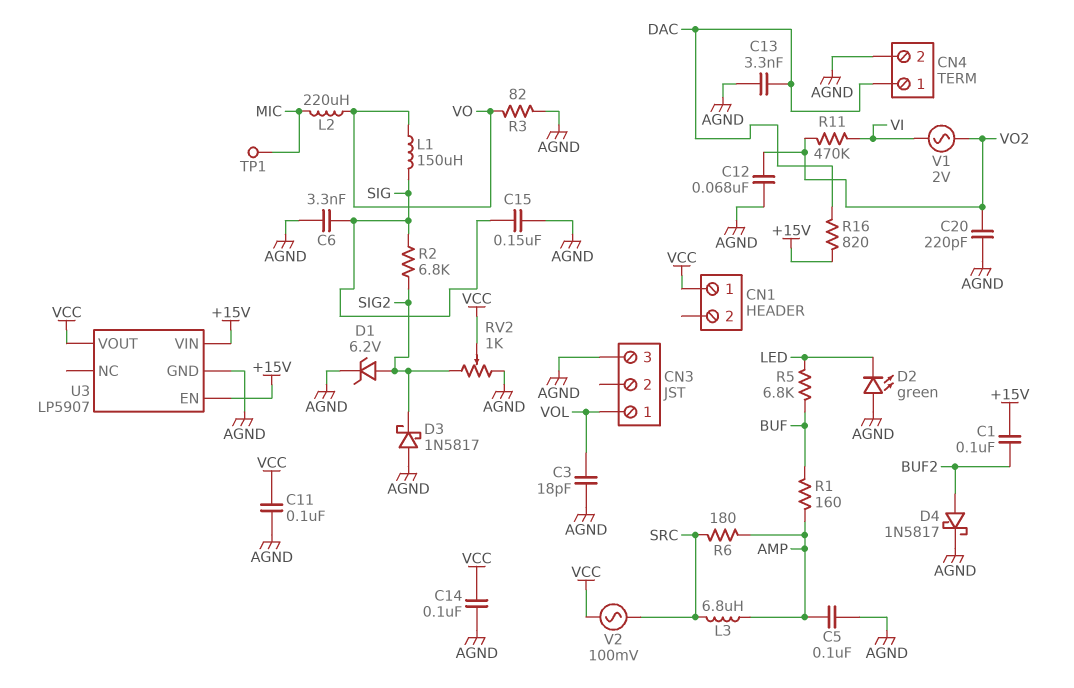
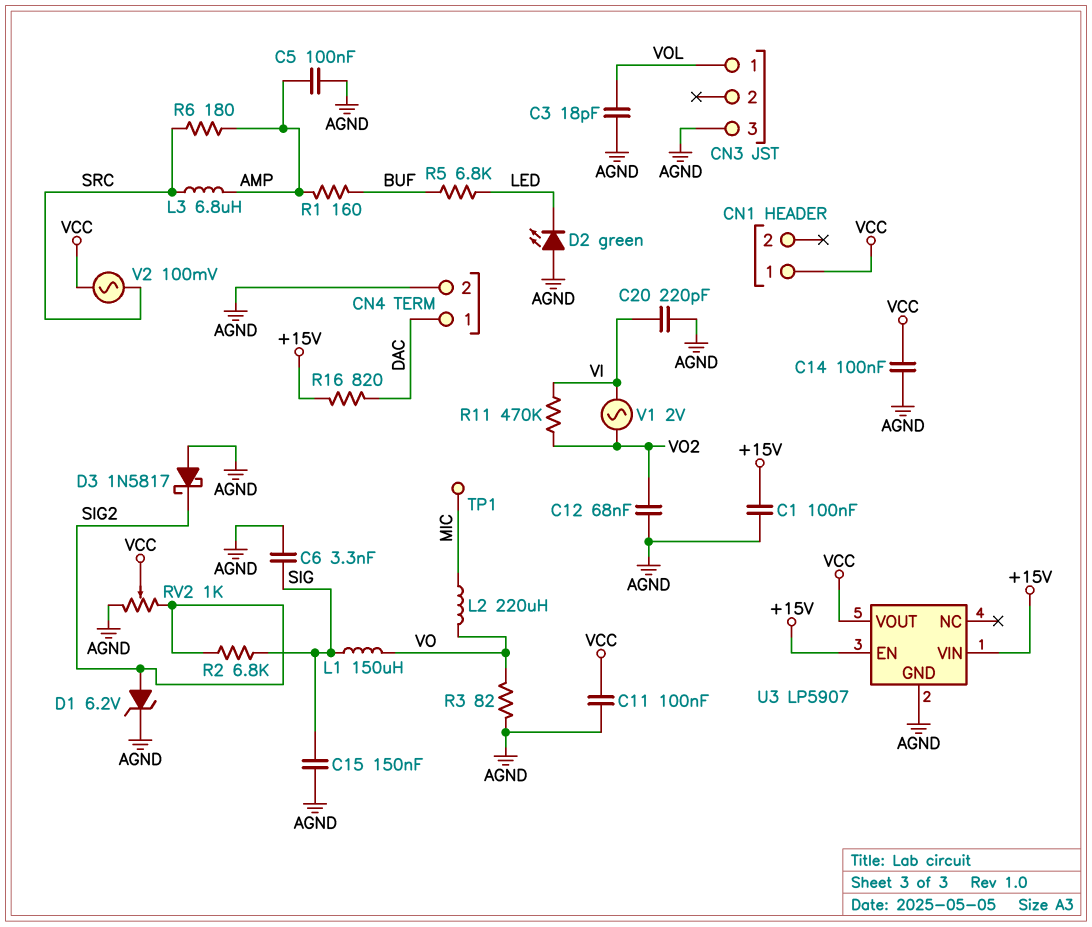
C1: 100nF (+15V, BUF2) -> 100nF (+15V, AGND)
C13: 3.3nF (AGND, DAC) -> none
C20: 220pF (AGND, VO2) -> 220pF (AGND, VI)
D4: schottky 1N5817 (A BUF2, K AGND) -> none

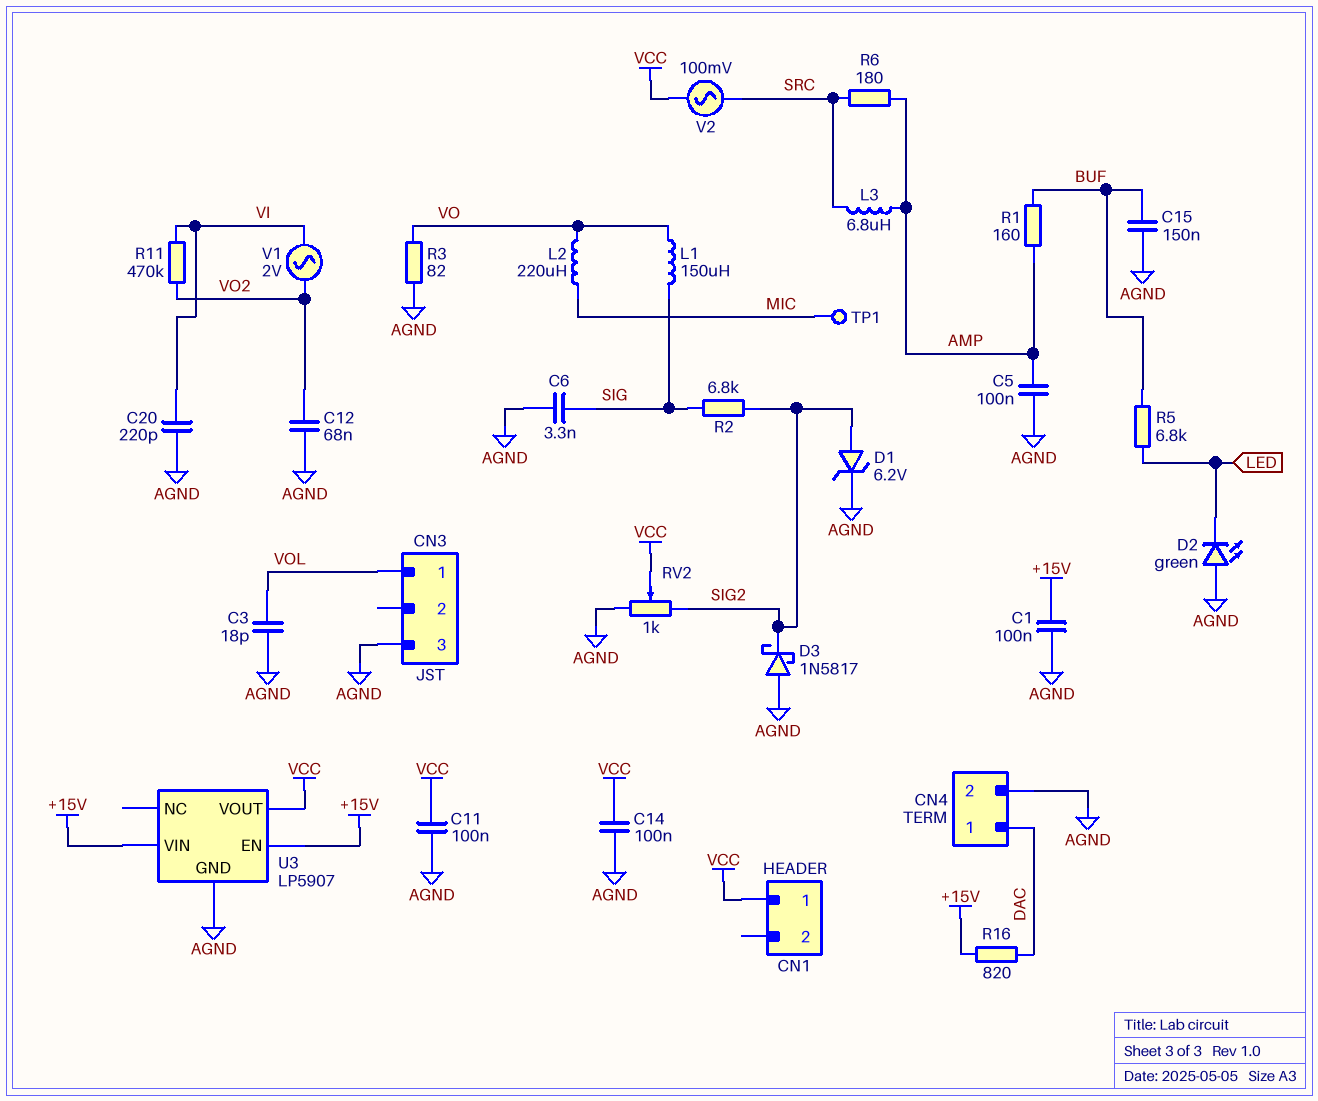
C15: 150nF (AGND, SIG) -> 150nF (AGND, BUF)

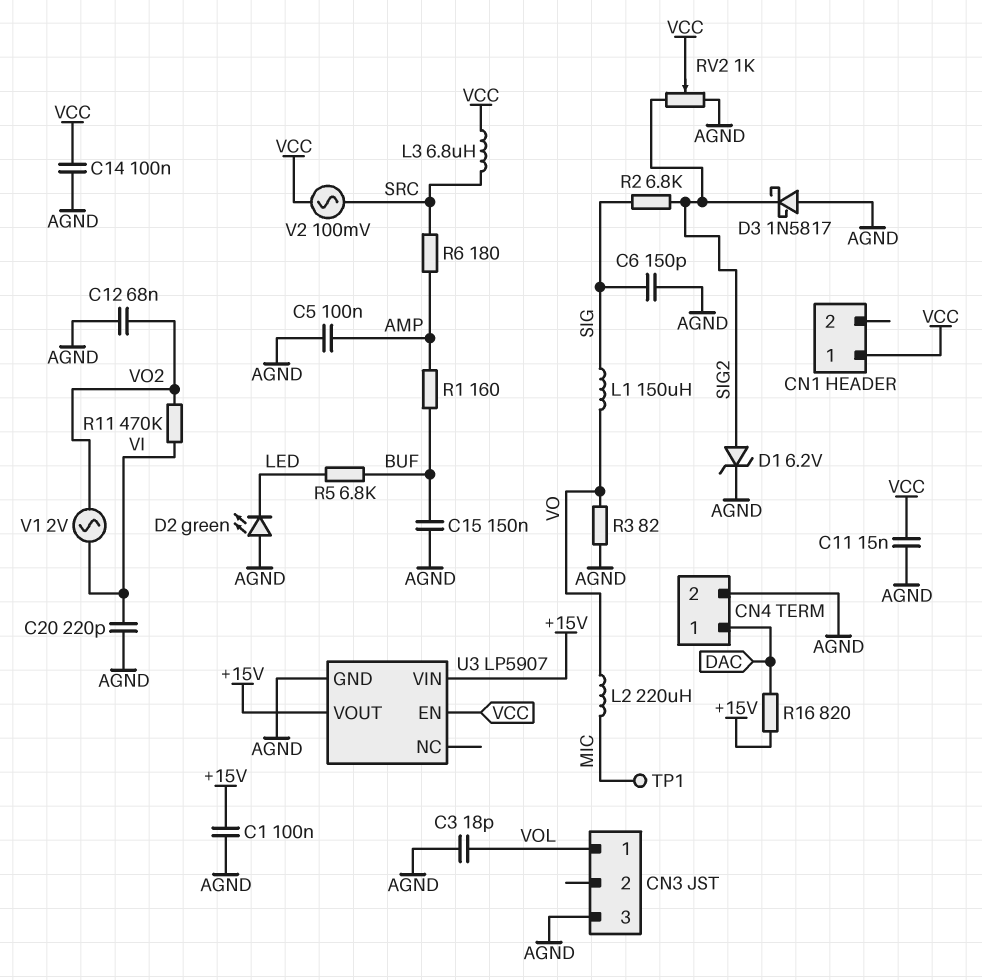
C6: 3.3nF (AGND, SIG) -> 150pF (AGND, SIG)
C11: 100nF (AGND, VCC) -> 15nF (AGND, VCC)
L3: 6.8uH (AMP, SRC) -> 6.8uH (SRC, VCC)
U3 pin EN: +15V -> VCC
U3 pin VOUT: VCC -> +15V

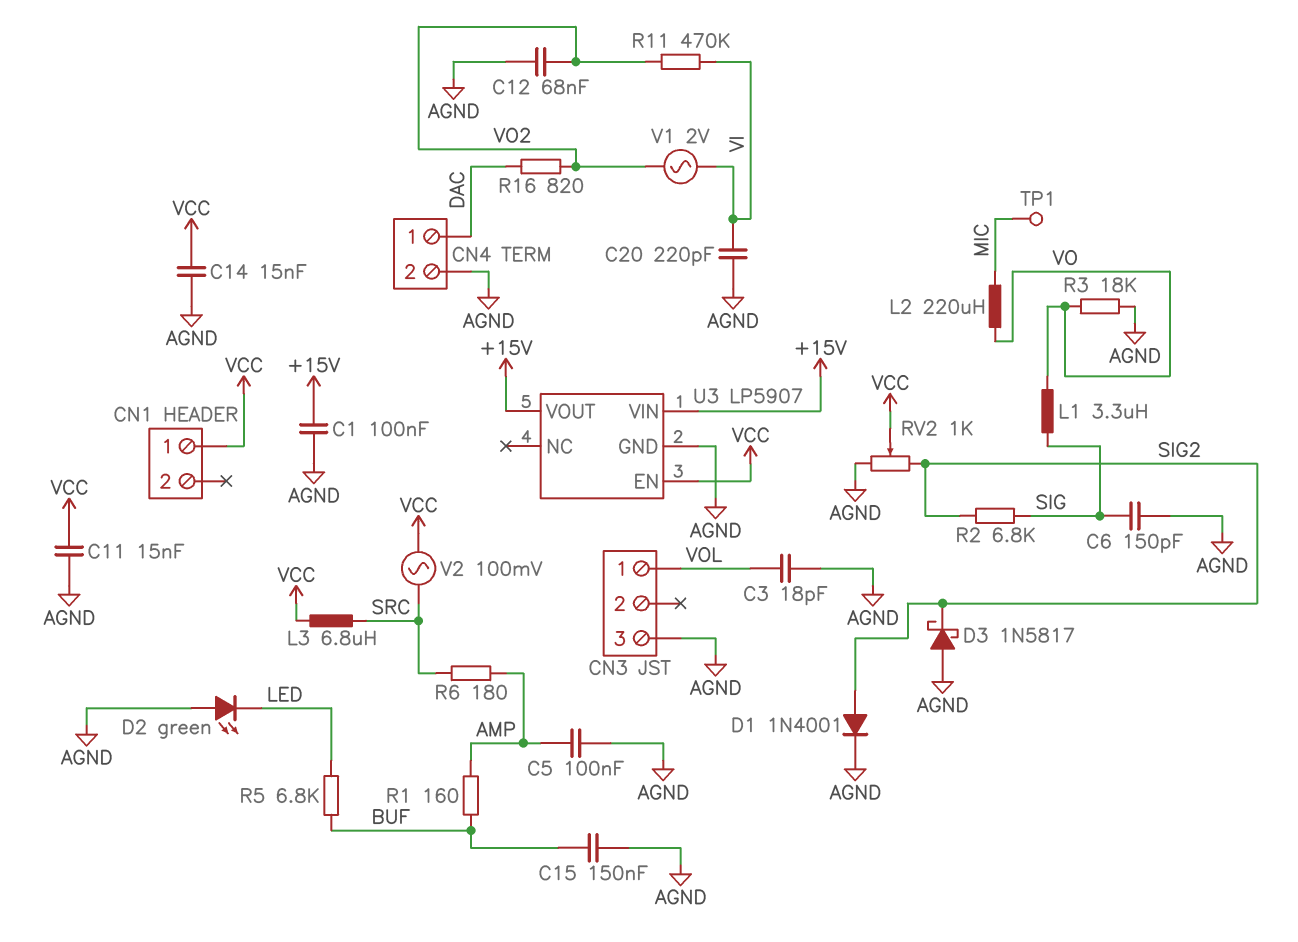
C14: 100nF (AGND, VCC) -> 15nF (AGND, VCC)
D1: zener 6.2V (A SIG2, K AGND) -> diode 1N4001 (A SIG2, K AGND)
L1: 150uH (SIG, VO) -> 3.3uH (SIG, VO)
R3: 82 (AGND, VO) -> 18k (AGND, VO)
R16: 820 (+15V, DAC) -> 820 (DAC, VO2)

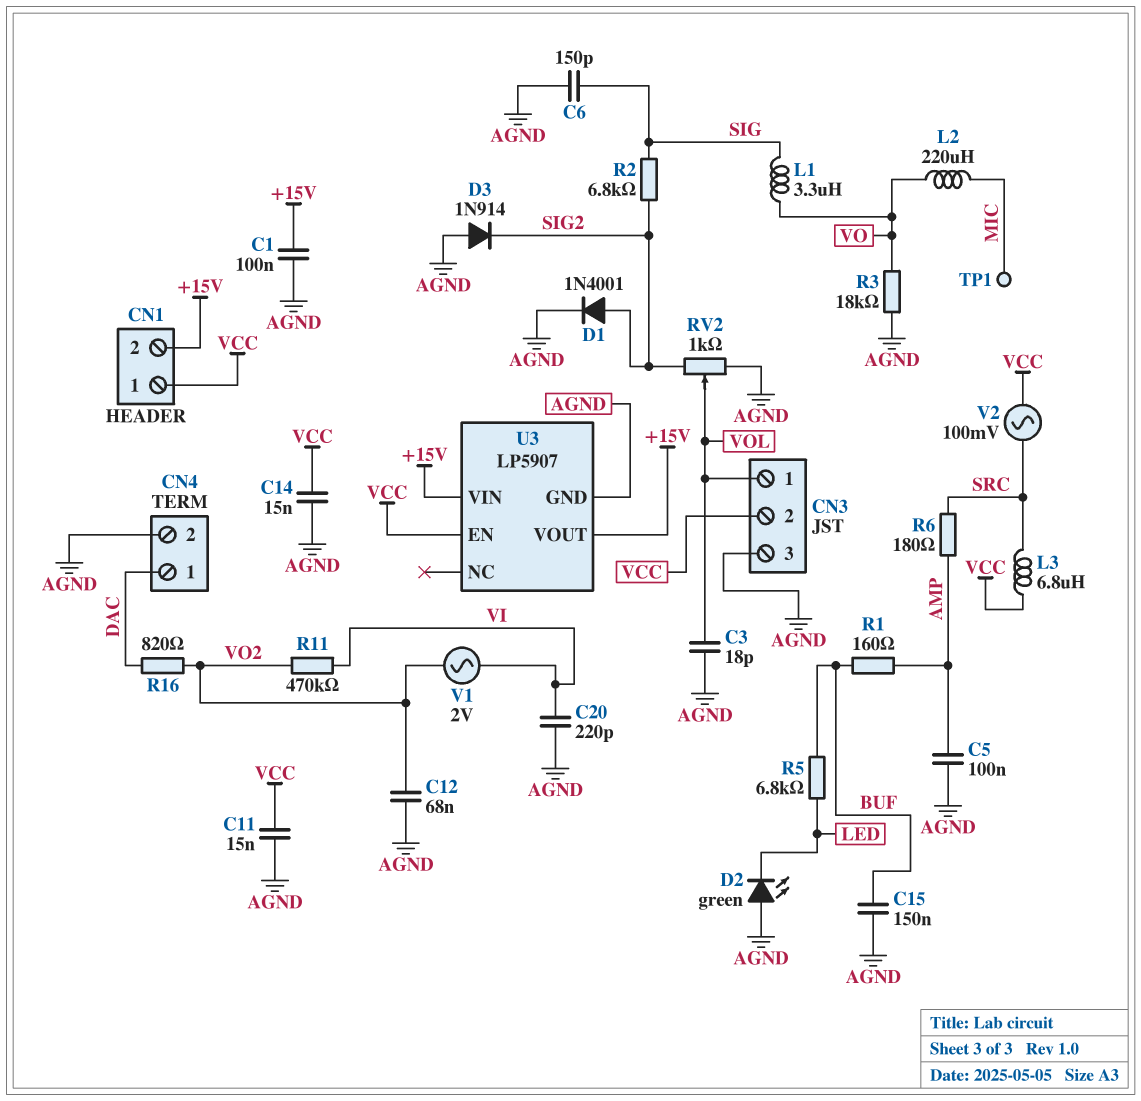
CN1 pin 2: none -> +15V
CN3 pin 2: none -> VCC
D3: schottky 1N5817 (A AGND, K SIG2) -> diode 1N914 (A AGND, K SIG2)
RV2: 1k (AGND, SIG2, wiper VCC) -> 1k (AGND, SIG2, wiper VOL)

